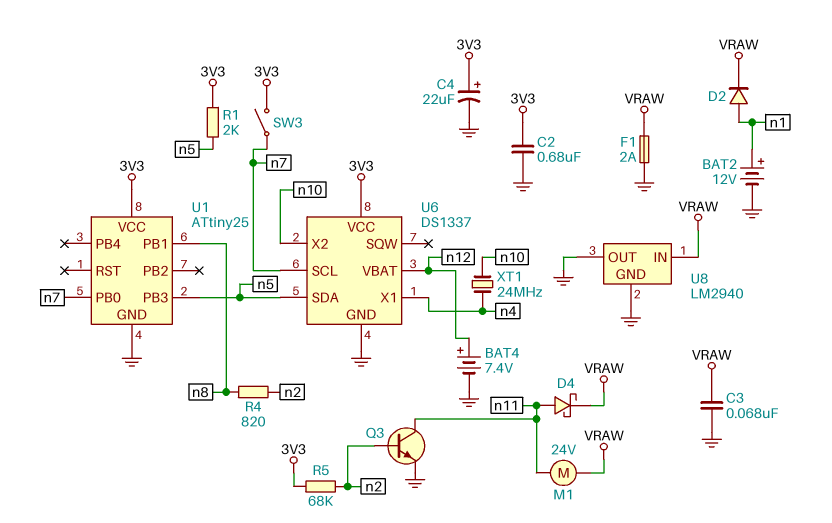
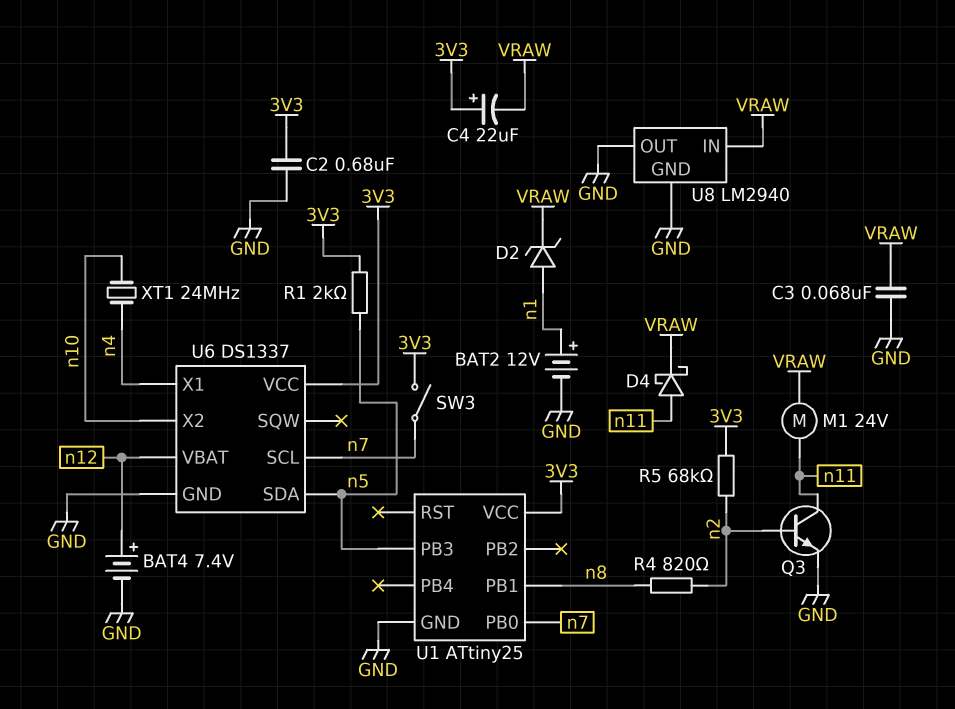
C4: 22uF (plus 3V3, minus GND) -> 22uF (plus 3V3, minus VRAW)
D2: diode (A n1, K VRAW) -> zener (A n1, K VRAW)
F1: 2A (GND, VRAW) -> none

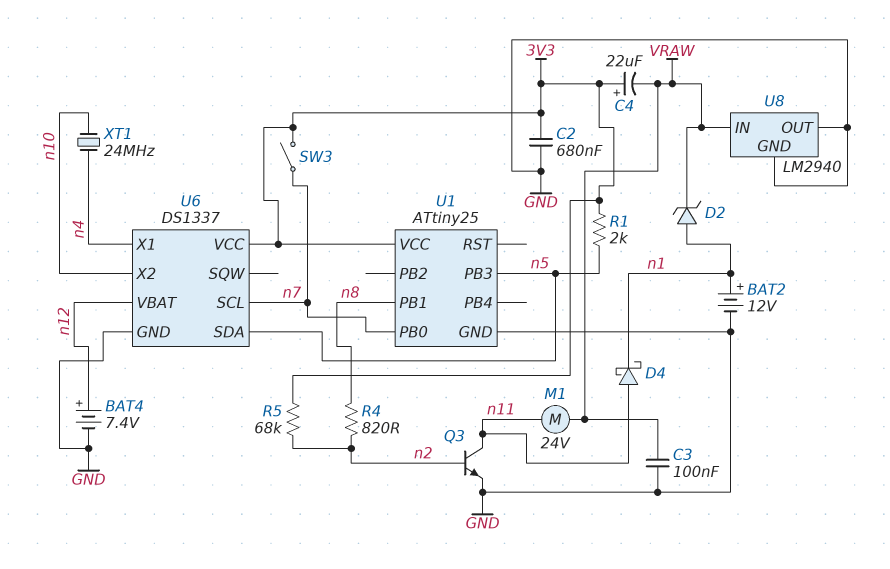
C3: 68nF (GND, VRAW) -> 100nF (GND, VRAW)
D4: schottky (A n11, K VRAW) -> schottky (A n11, K n1)

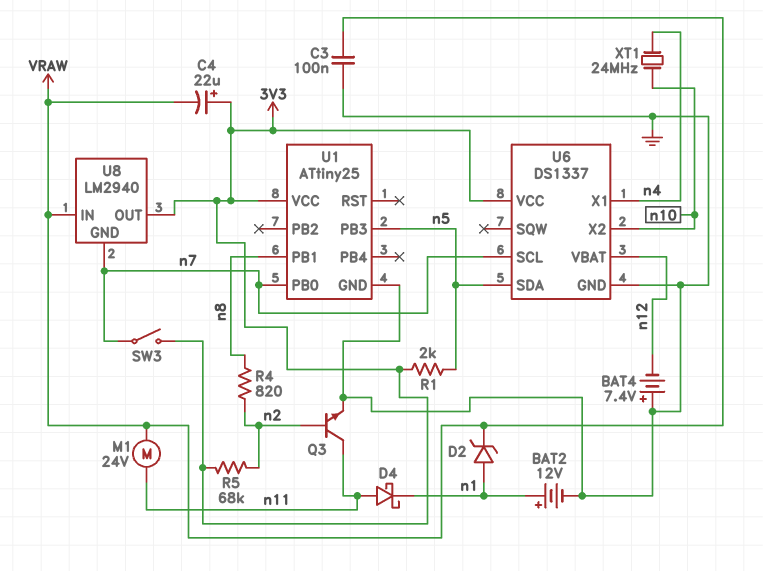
BAT4: 7.4V (plus n12, minus GND) -> 7.4V (plus GND, minus n12)
C2: 680nF (3V3, GND) -> none
U8 pin GND: GND -> n7
U8 pin OUT: GND -> 3V3

